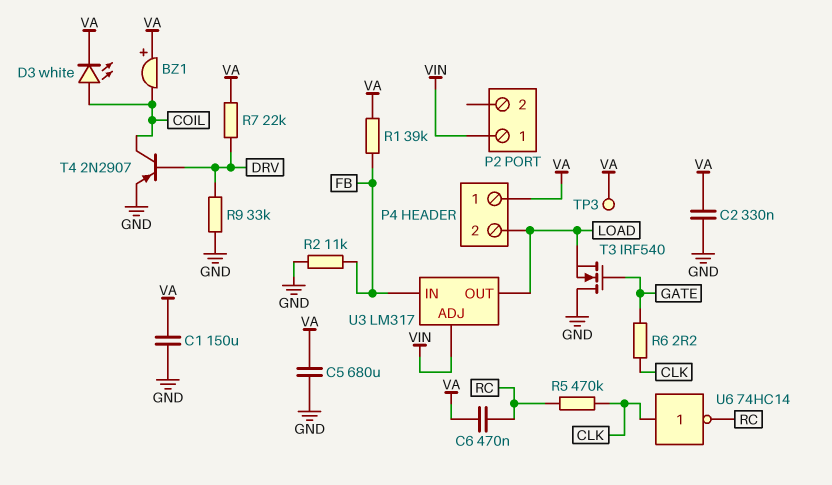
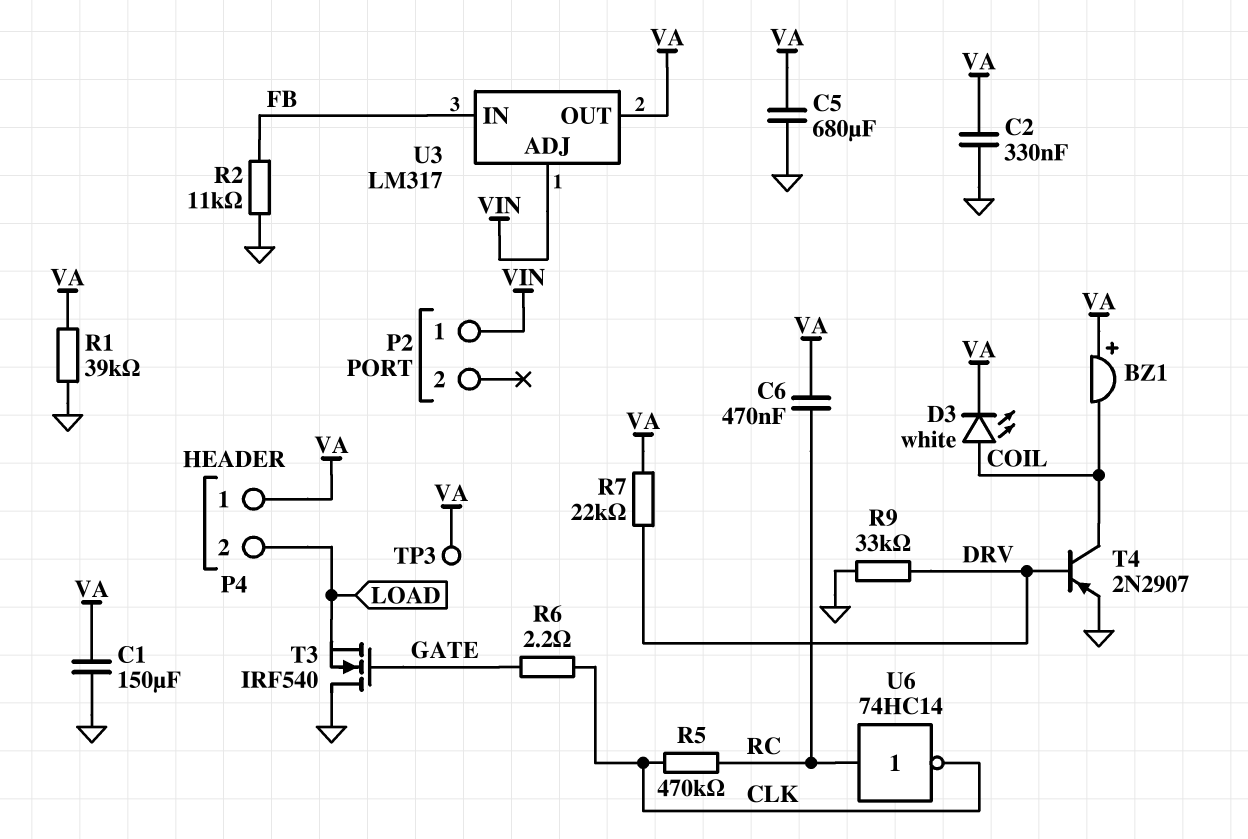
R1: 39k (FB, VA) -> 39k (GND, VA)
U3 pin OUT: LOAD -> VA
U6: NOT 74HC14 (in CLK, out RC) -> NOT 74HC14 (in RC, out CLK)

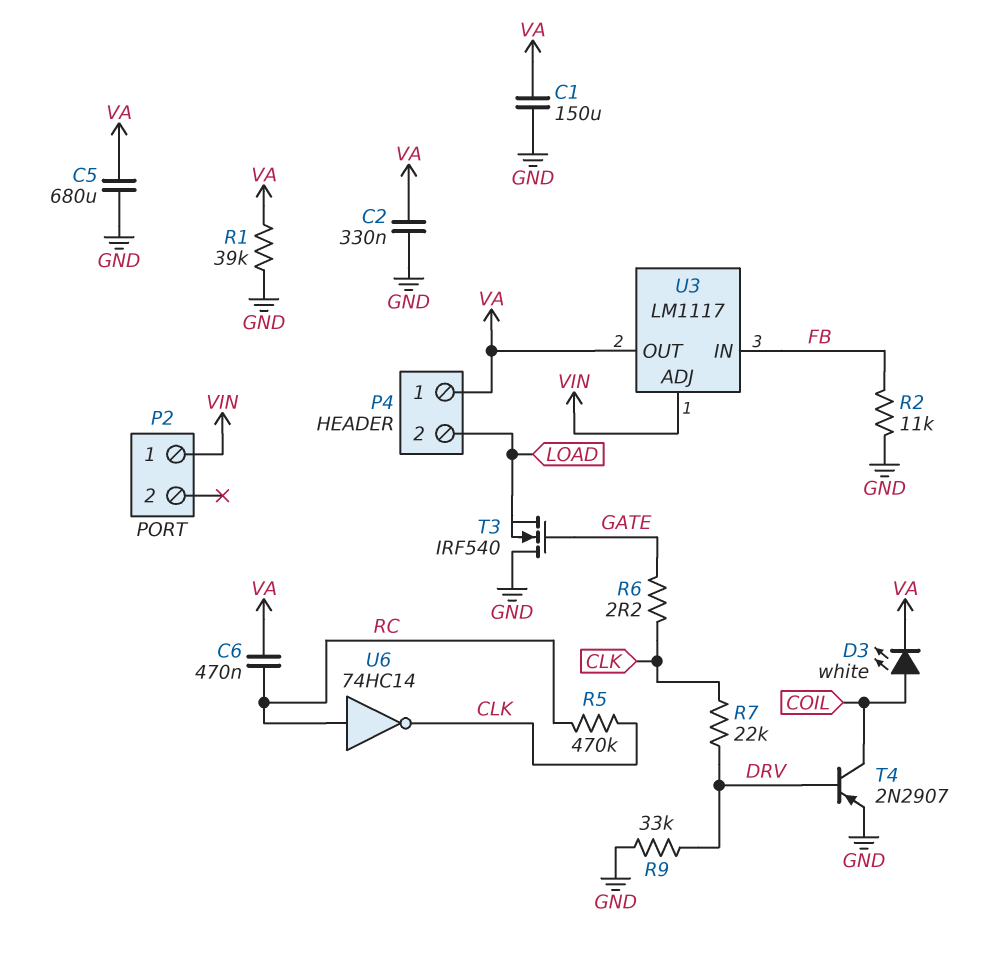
BZ1: buzzer (plus VA, minus COIL) -> none
R7: 22k (DRV, VA) -> 22k (CLK, DRV)
TP3: test point (VA) -> none
U3: LM317 -> LM1117

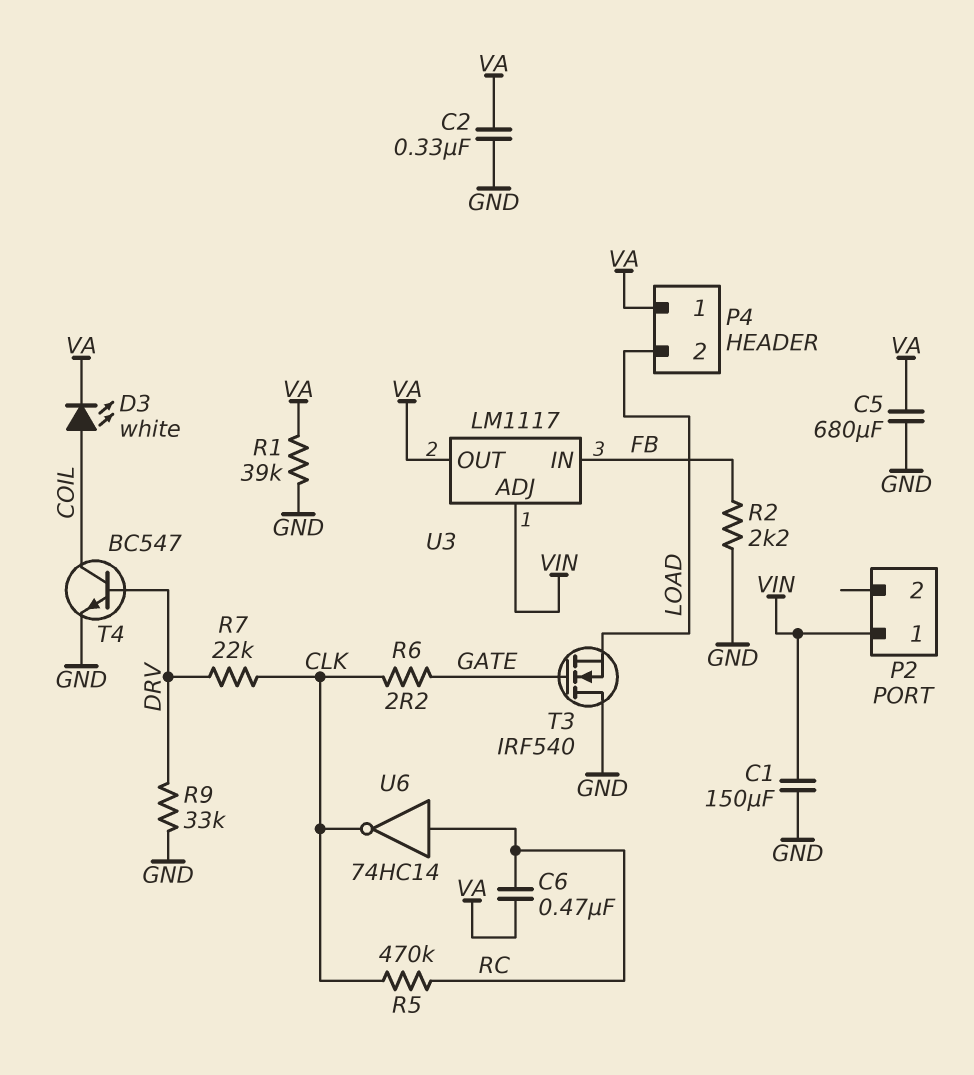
C1: 150uF (GND, VA) -> 150uF (GND, VIN)
R2: 11k (FB, GND) -> 2.2k (FB, GND)
T4: PNP 2N2907 (B DRV, C COIL, E GND) -> NPN BC547 (B DRV, C COIL, E GND)

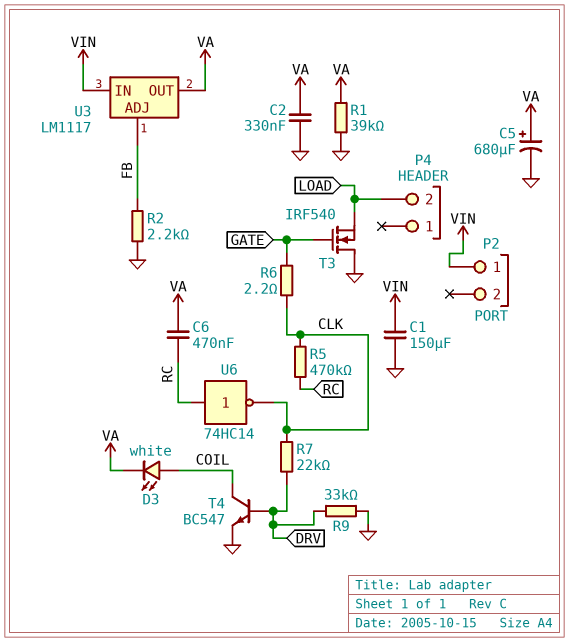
C5: 680uF (GND, VA) -> 680uF (plus VA, minus GND)
P4 pin 1: VA -> none
U3 pin ADJ: VIN -> FB
U3 pin IN: FB -> VIN

